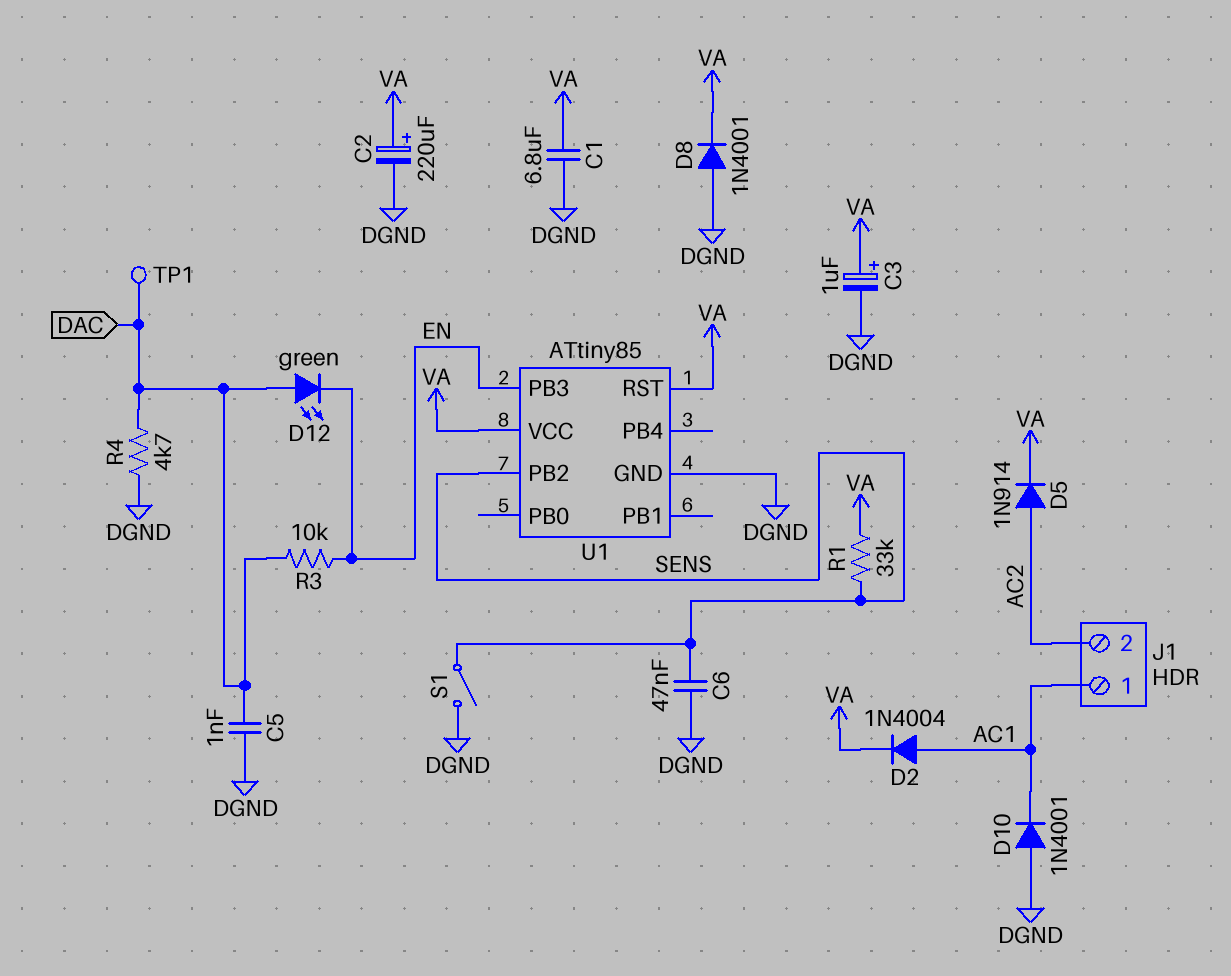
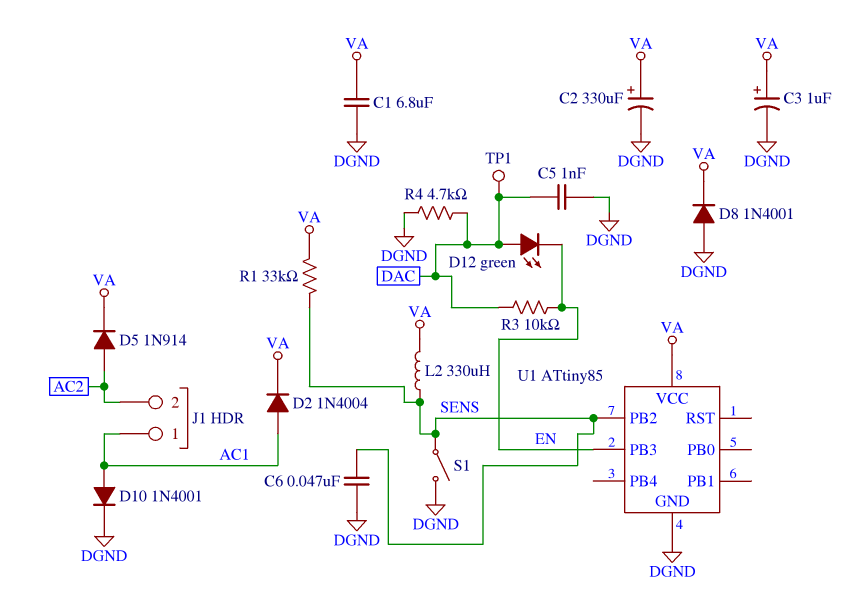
C2: 220uF (plus VA, minus DGND) -> 330uF (plus VA, minus DGND)
D10: diode 1N4001 (A DGND, K AC1) -> diode 1N4001 (A AC1, K DGND)
L2: none -> 330uH (SENS, VA)
U1 pin RST: VA -> none

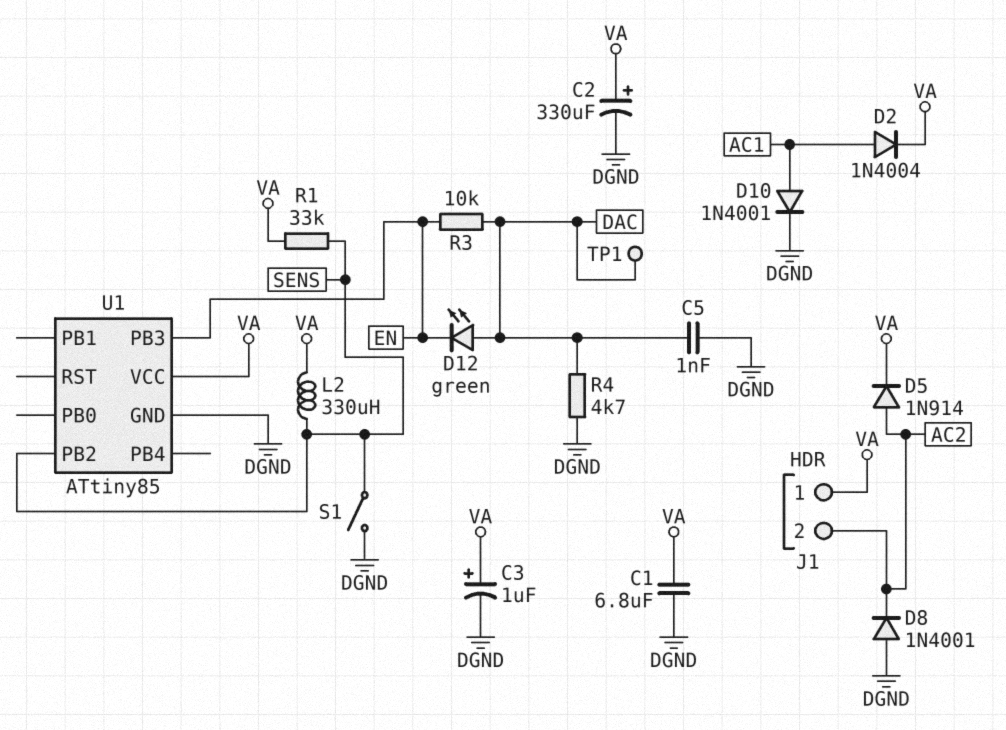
C6: 47nF (DGND, SENS) -> none
D8: diode 1N4001 (A DGND, K VA) -> diode 1N4001 (A DGND, K AC2)
J1 pin 1: AC1 -> VA

